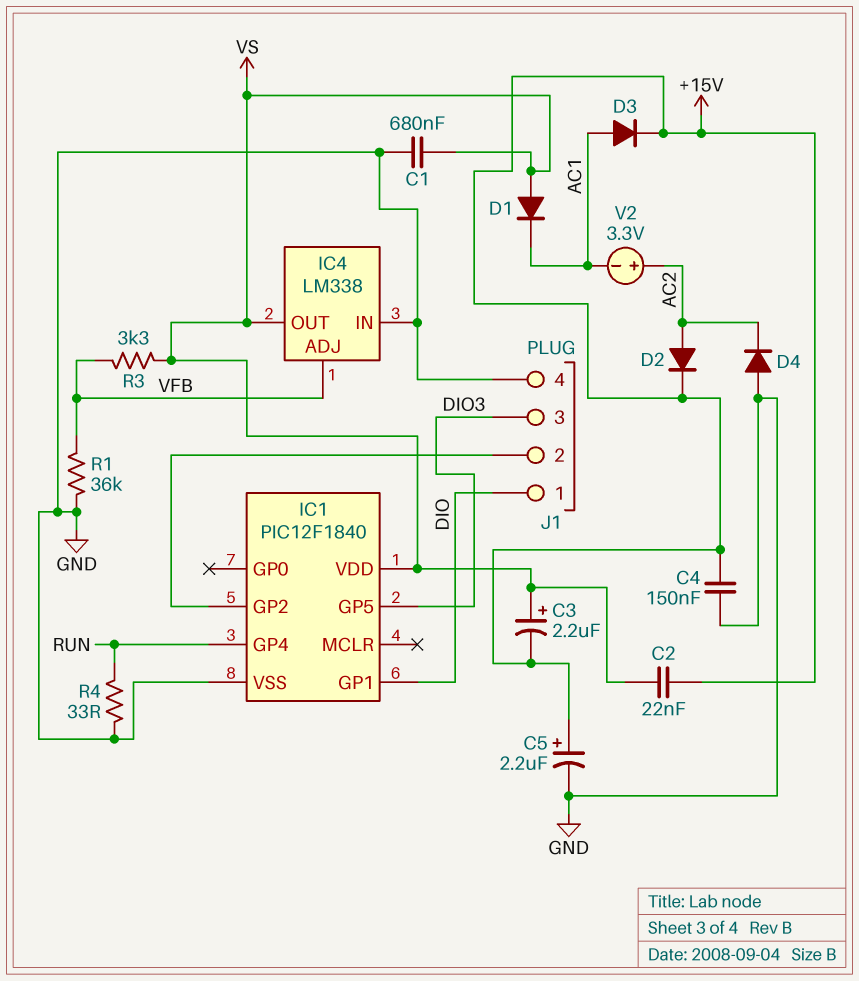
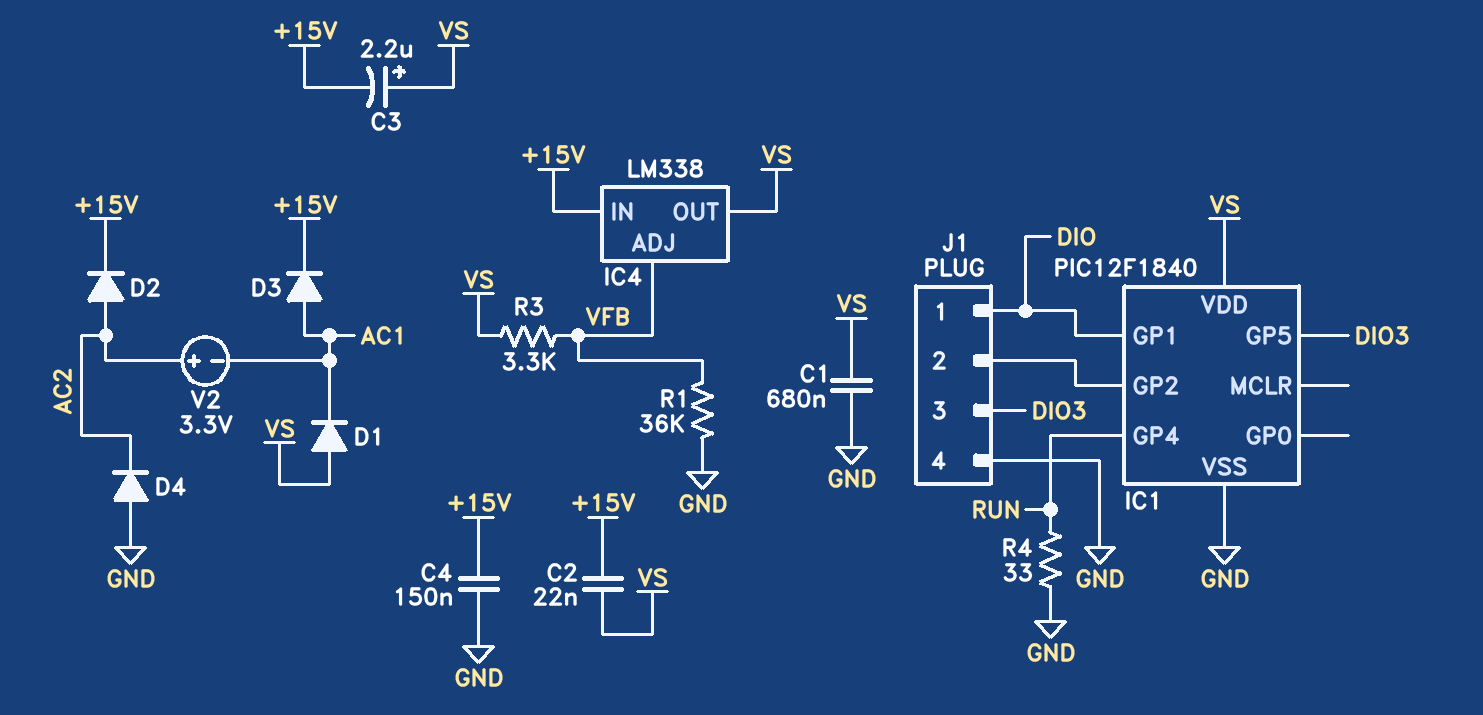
C5: 2.2uF (plus +15V, minus GND) -> none
IC4 pin IN: GND -> +15V

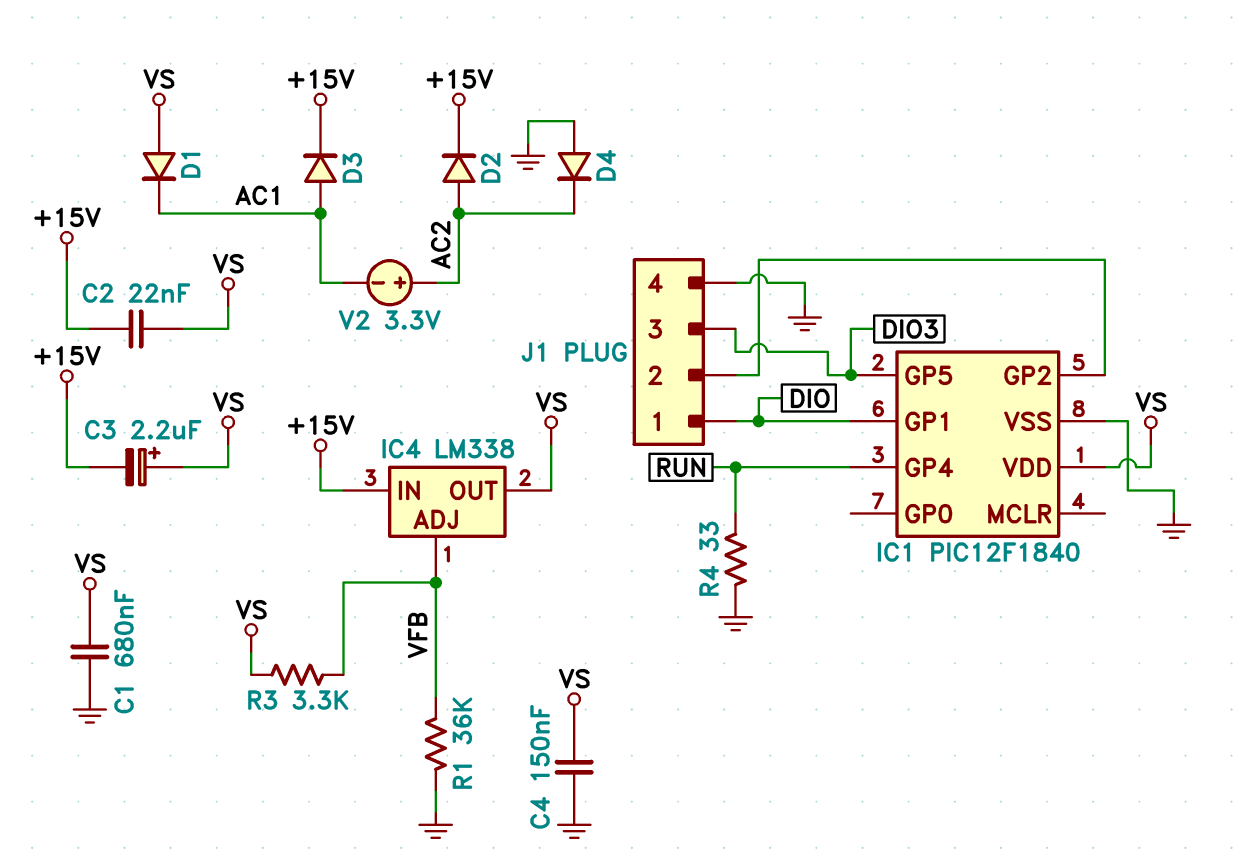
C4: 150nF (+15V, GND) -> 150nF (GND, VS)

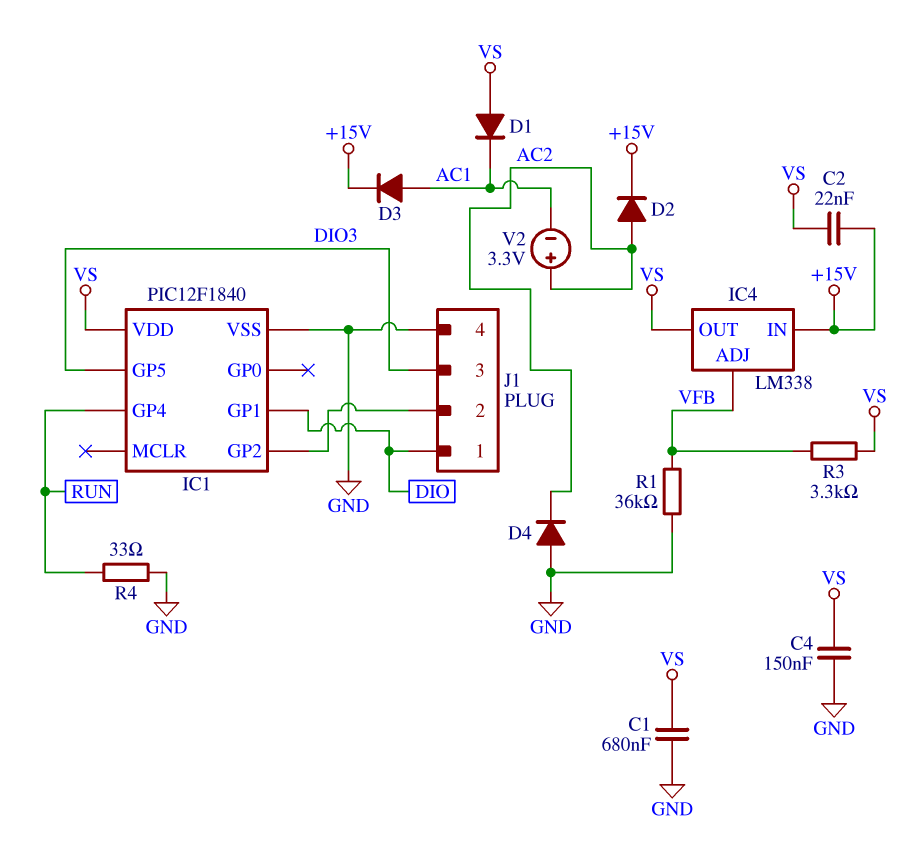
C3: 2.2uF (plus VS, minus +15V) -> none

